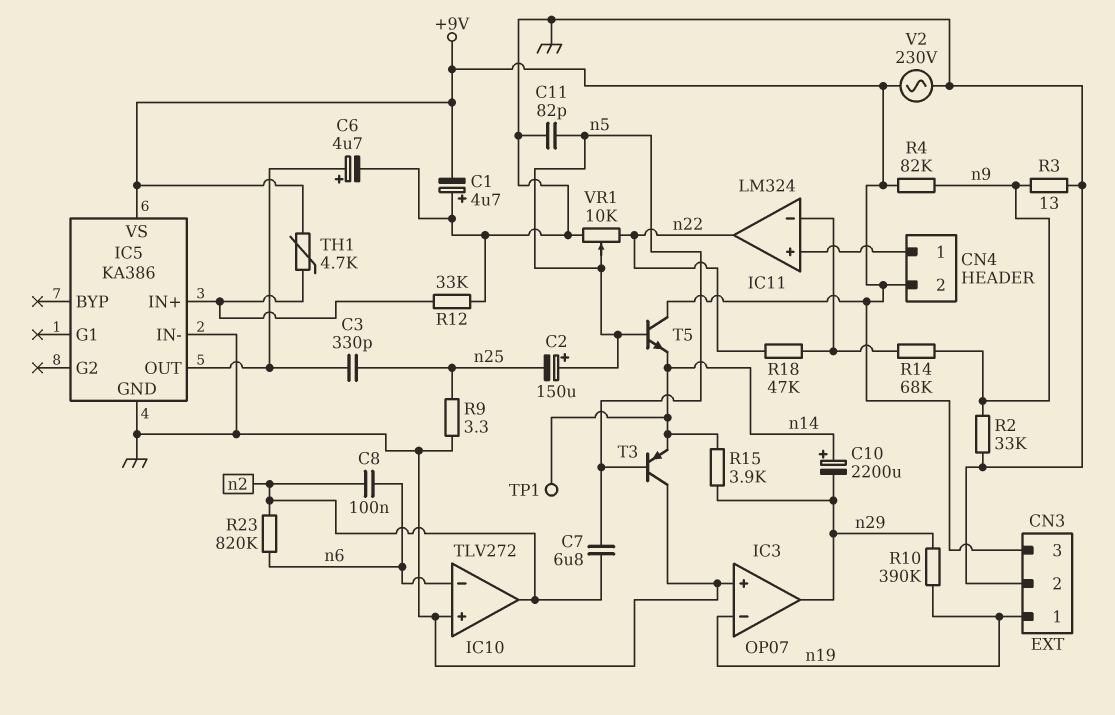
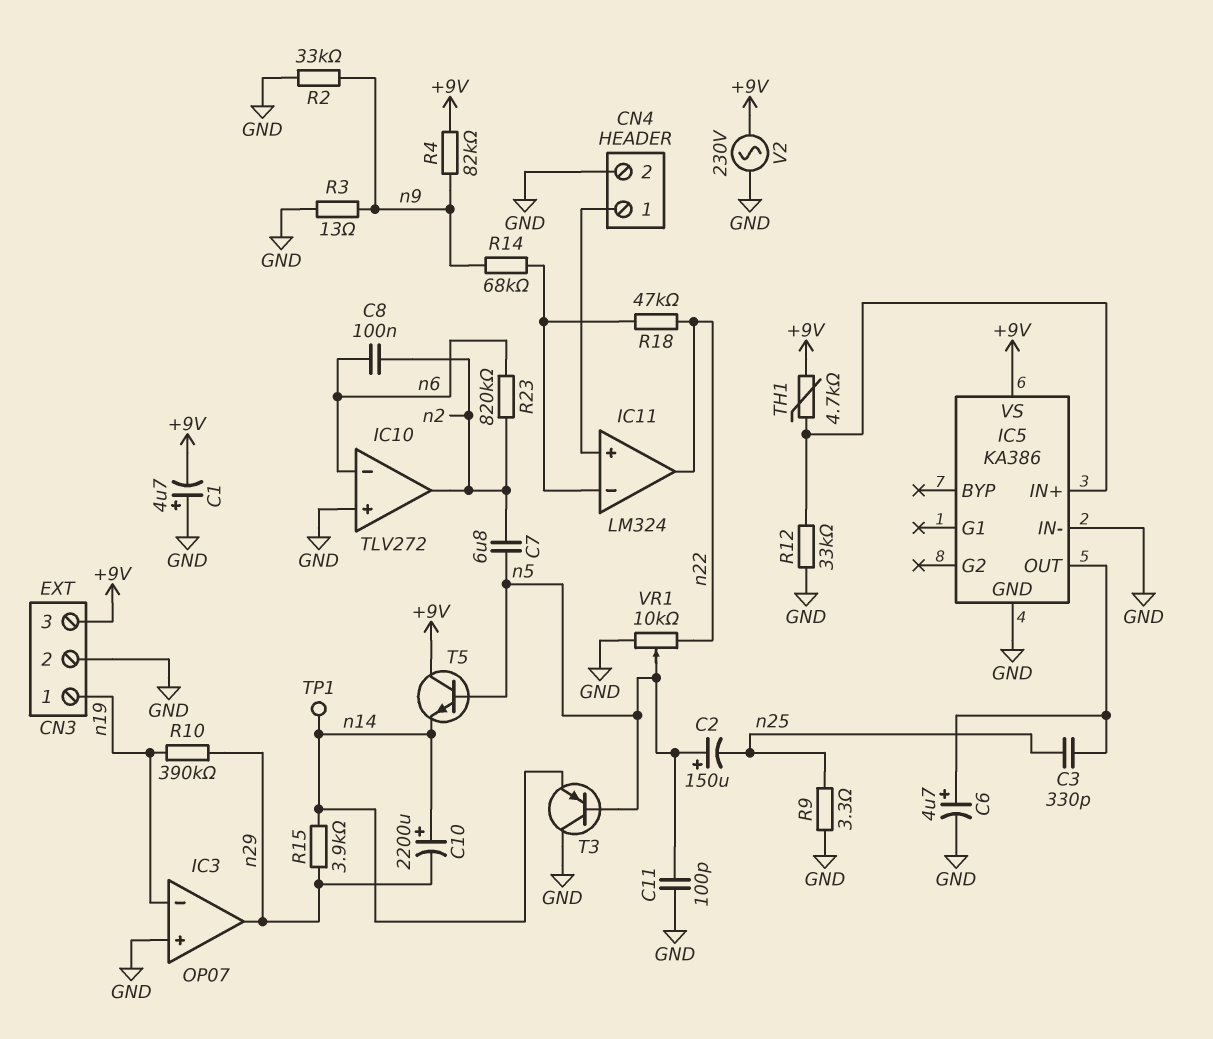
C11: 82pF (GND, n5) -> 100pF (GND, n5)
CN4 pin 2: +9V -> GND

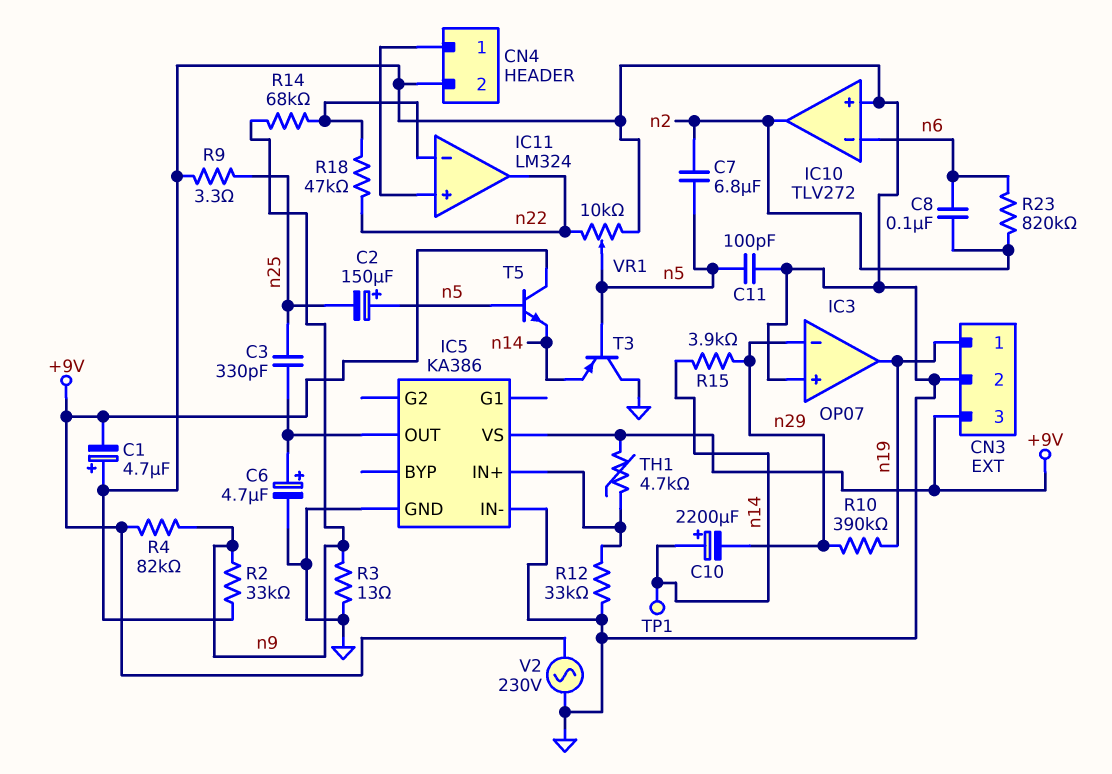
IC3 pin in-: n19 -> n29
IC3 pin out: n29 -> n19

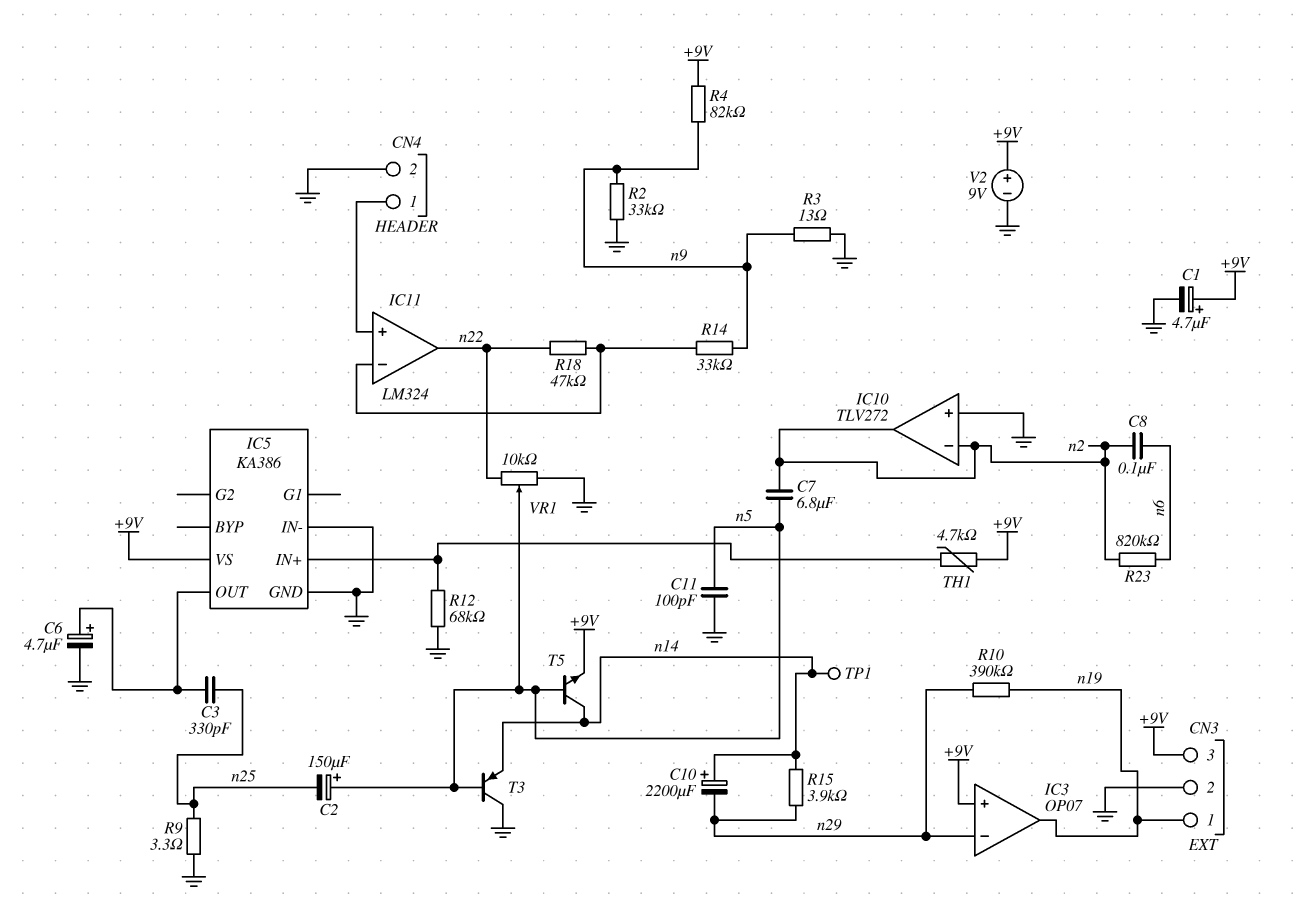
C1: 4.7uF (plus GND, minus +9V) -> 4.7uF (plus +9V, minus GND)
IC3 pin in+: GND -> +9V
IC10 pin in-: n6 -> n2
R12: 33k (GND, IC5/IN+) -> 68k (GND, IC5/IN+)
R14: 68k (IC11/in-, n9) -> 33k (IC11/in-, n9)
T5: NPN (B n5, C +9V, E n14) -> NPN (B n5, C n14, E +9V)
V2: AC 230V (+9V, GND) -> 9V (plus +9V, minus GND)

